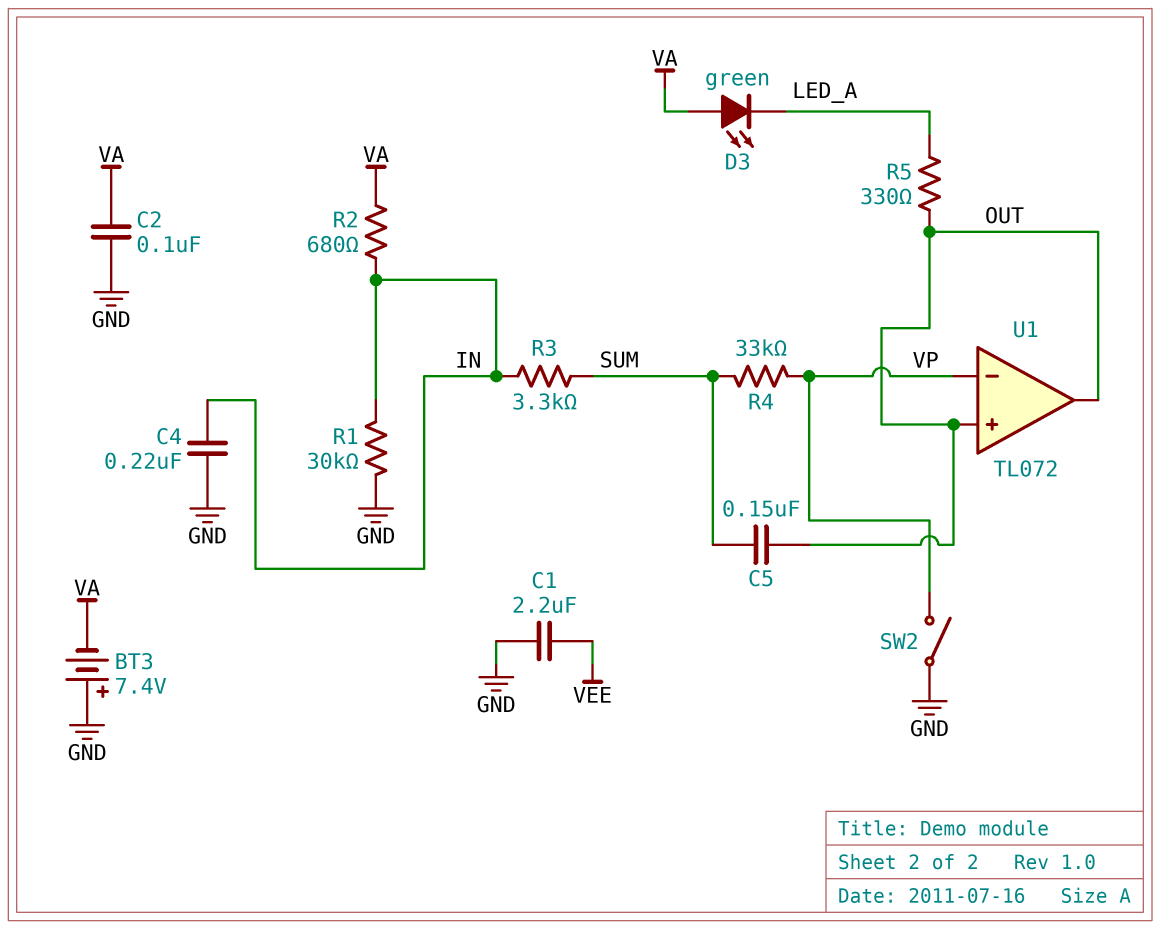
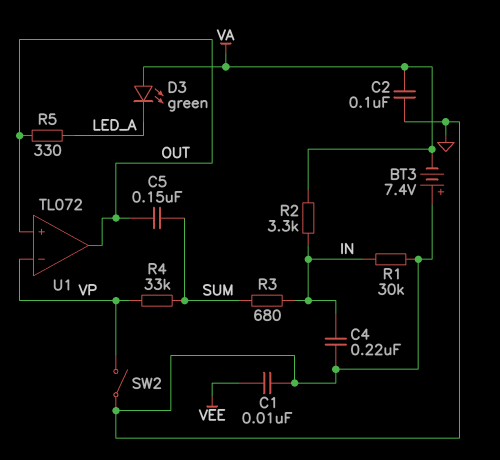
C1: 2.2uF (GND, VEE) -> 10nF (GND, VEE)
R2: 680 (IN, VA) -> 3.3k (IN, VA)
R3: 3.3k (IN, SUM) -> 680 (IN, SUM)

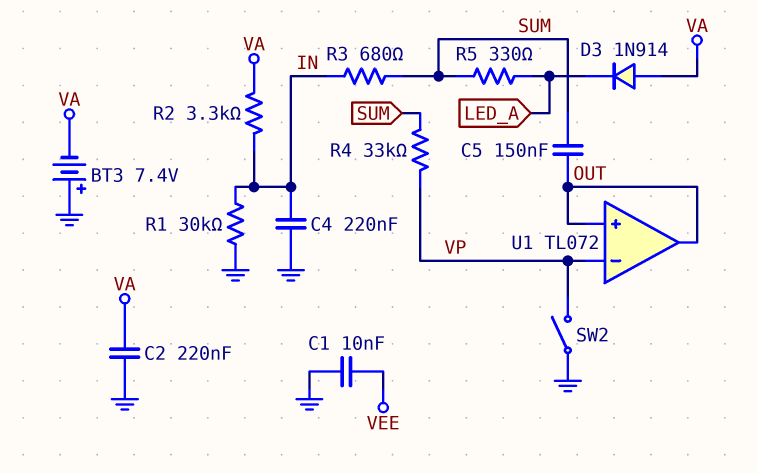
C2: 100nF (GND, VA) -> 220nF (GND, VA)
D3: LED green (A VA, K LED_A) -> diode 1N914 (A VA, K LED_A)
R5: 330 (LED_A, OUT) -> 330 (LED_A, SUM)

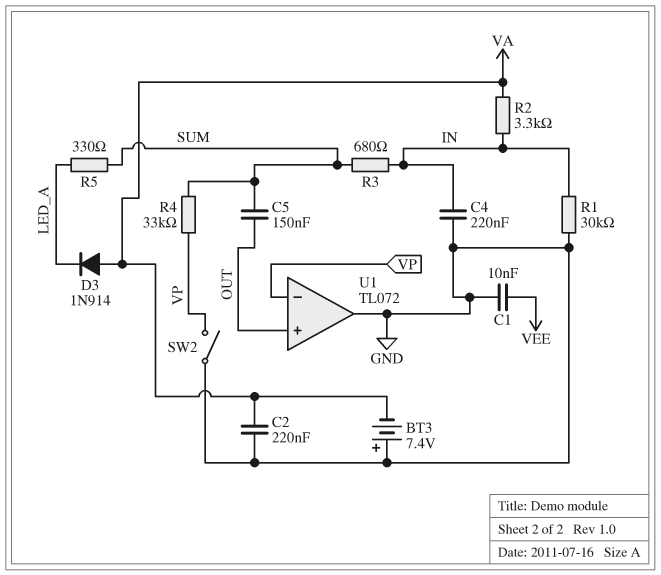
U1 pin out: OUT -> GND

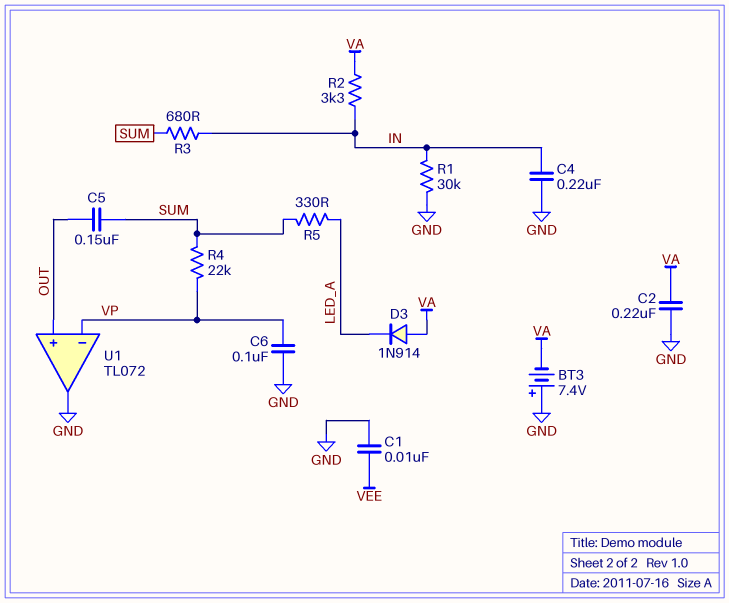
C6: none -> 100nF (GND, VP)
R4: 33k (SUM, VP) -> 22k (SUM, VP)
SW2: switch (GND, VP) -> none

